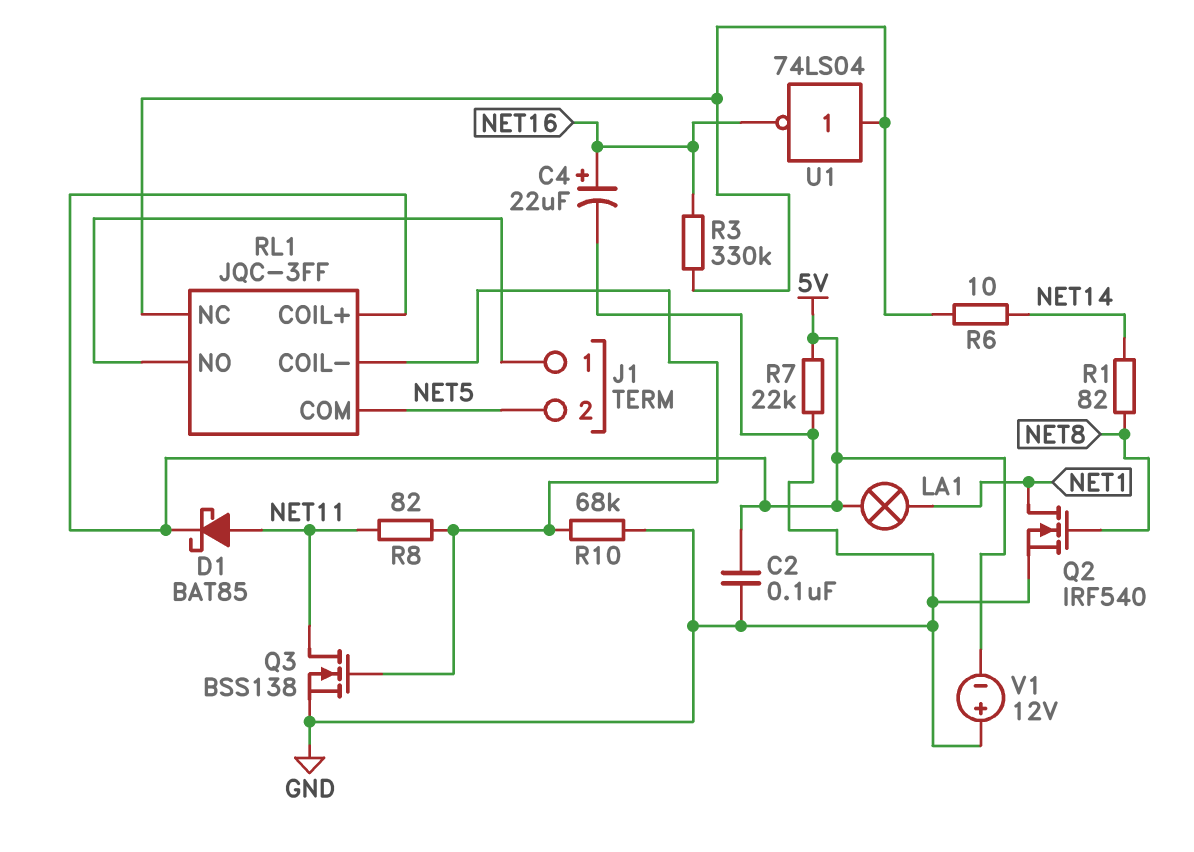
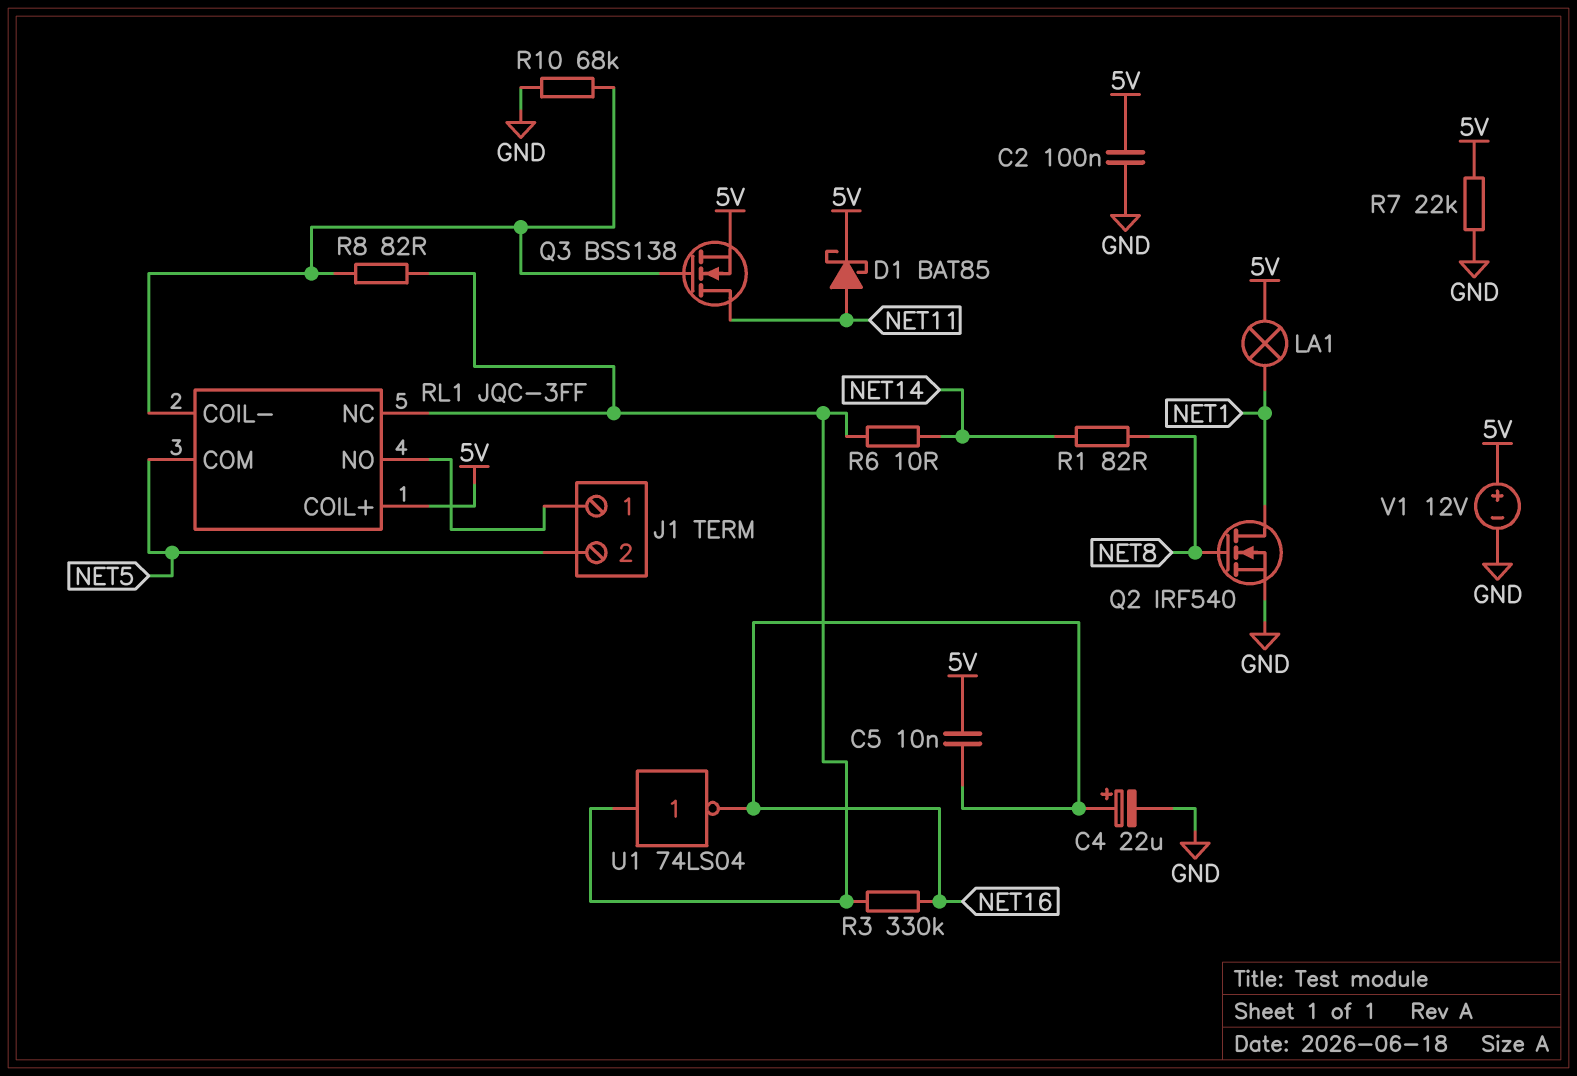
C5: none -> 10nF (5V, NET16)
Q3: NMOS BSS138 (G RL1/COIL-, D NET11, S GND) -> NMOS BSS138 (G RL1/COIL-, D NET11, S 5V)
R8: 82 (NET11, RL1/COIL-) -> 82 (RL1/COIL-, RL1/NC)
V1: 12V (plus GND, minus 5V) -> 12V (plus 5V, minus GND)

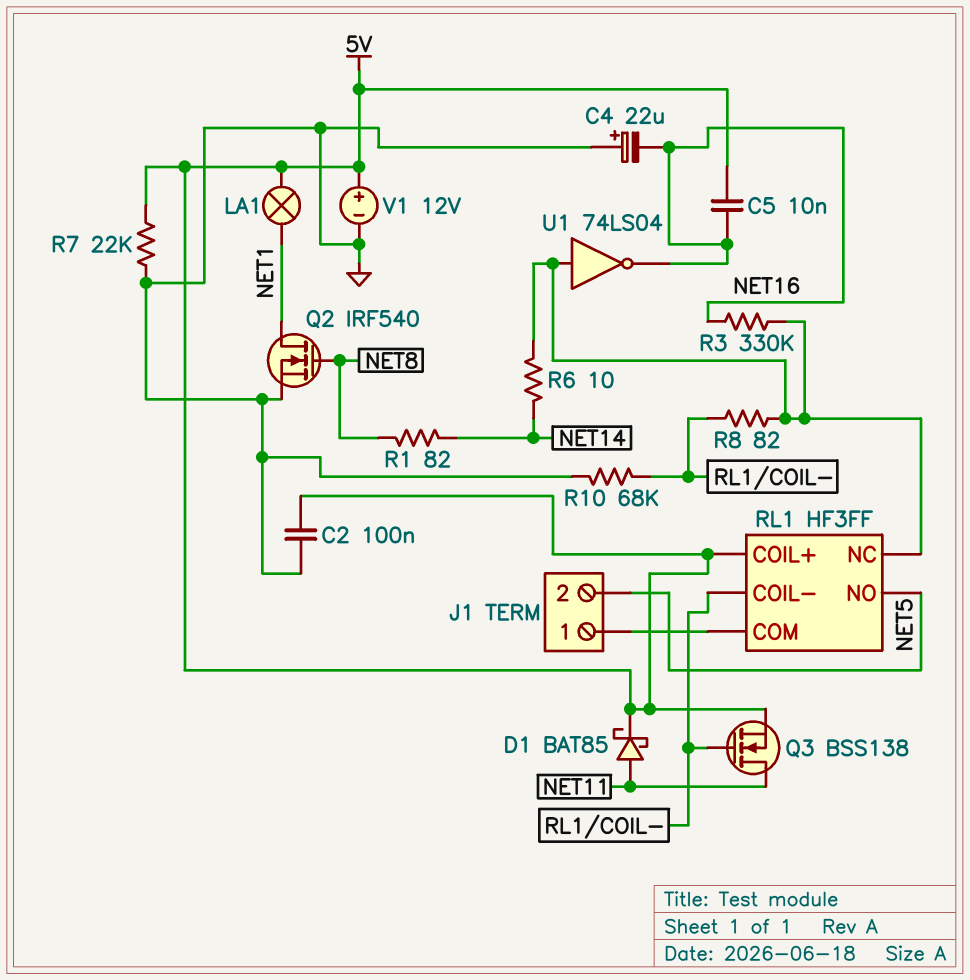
C4: 22uF (plus NET16, minus GND) -> 22uF (plus GND, minus NET16)
RL1: JQC-3FF -> HF3FF
RL1 pin COM: NET5 -> J1/1
RL1 pin NO: J1/1 -> NET5

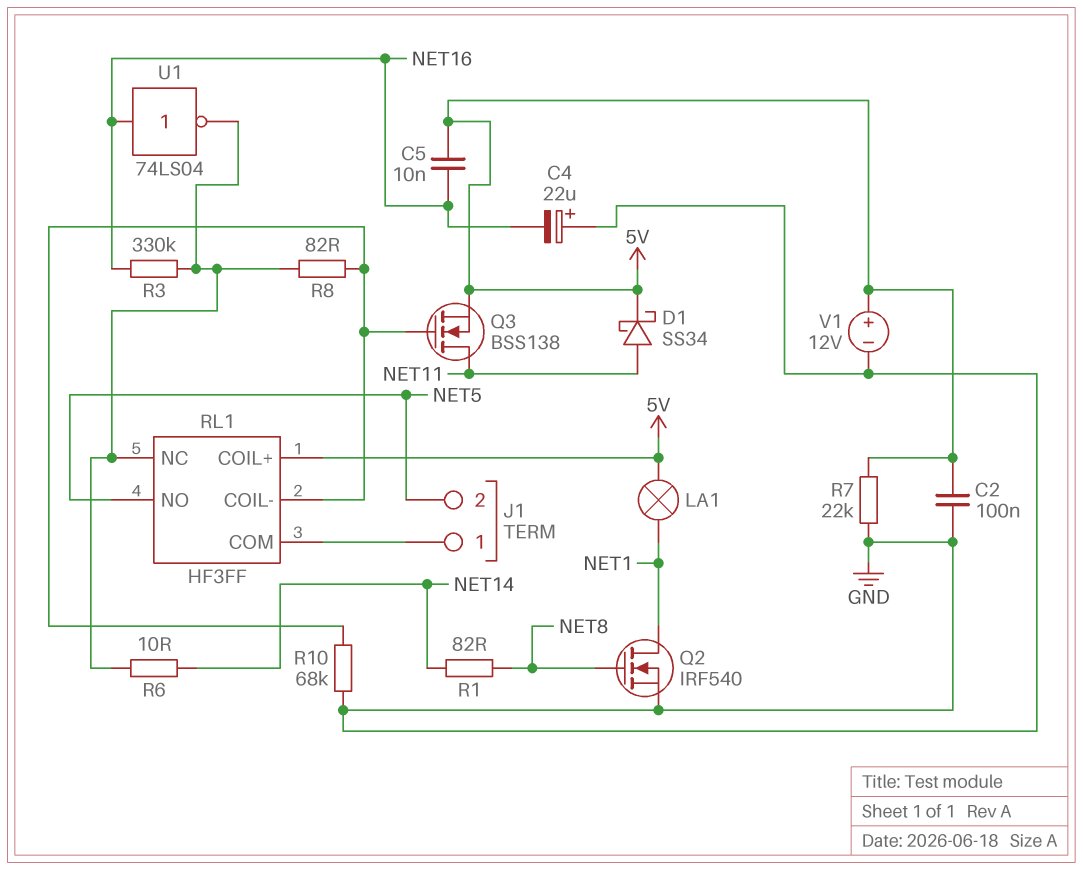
D1: schottky BAT85 (A NET11, K 5V) -> schottky SS34 (A NET11, K 5V)
U1: NOT 74LS04 (in RL1/NC, out NET16) -> NOT 74LS04 (in NET16, out RL1/NC)

